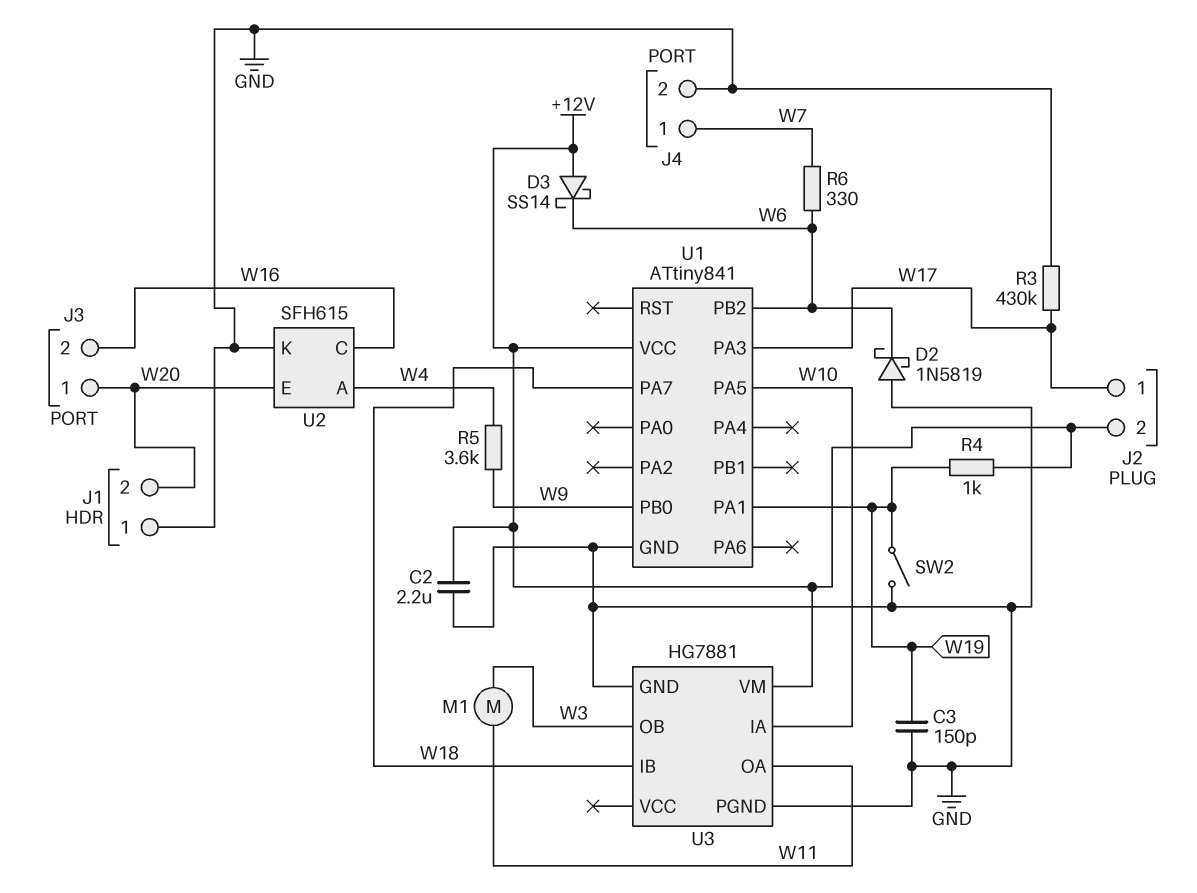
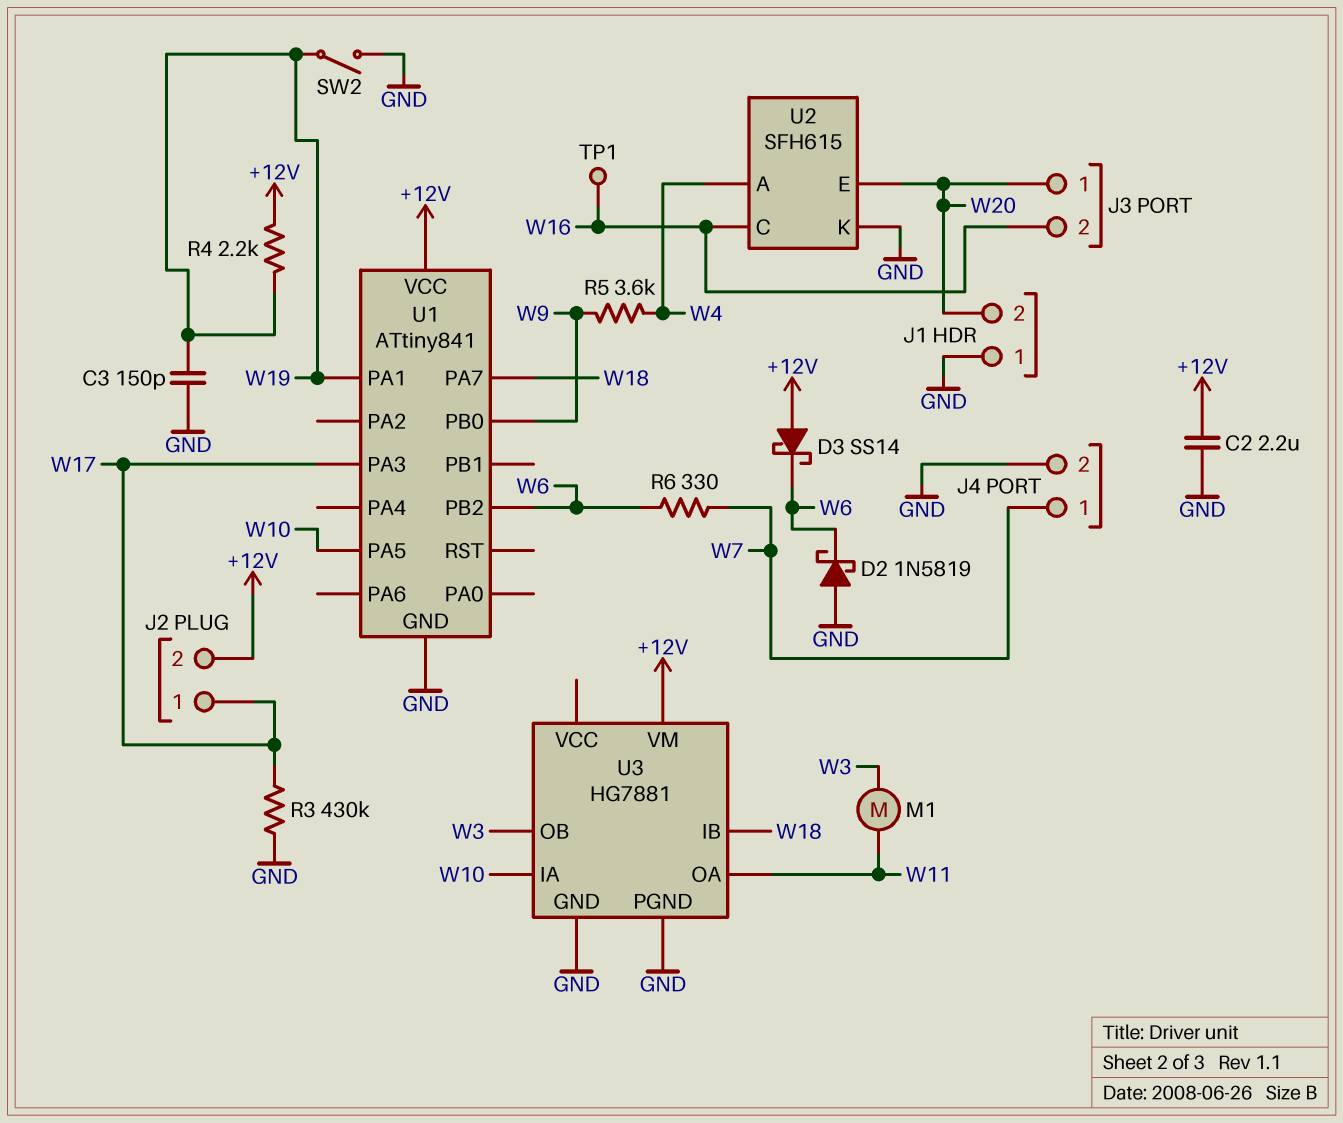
R4: 1k (+12V, W19) -> 2.2k (+12V, W19)
TP1: none -> test point (W16)

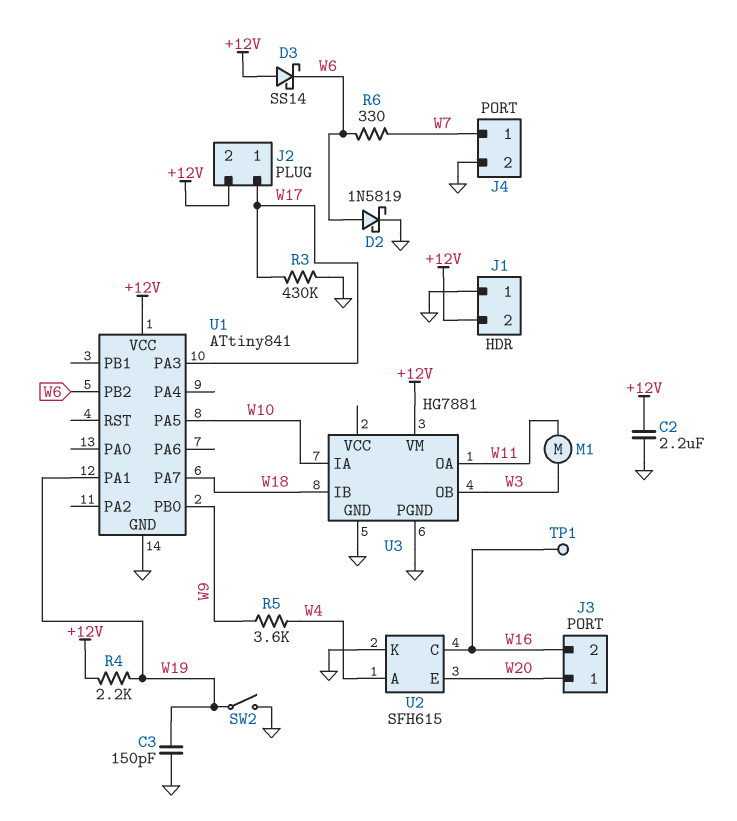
D2: schottky 1N5819 (A GND, K W6) -> schottky 1N5819 (A W6, K GND)
J1 pin 2: W20 -> +12V

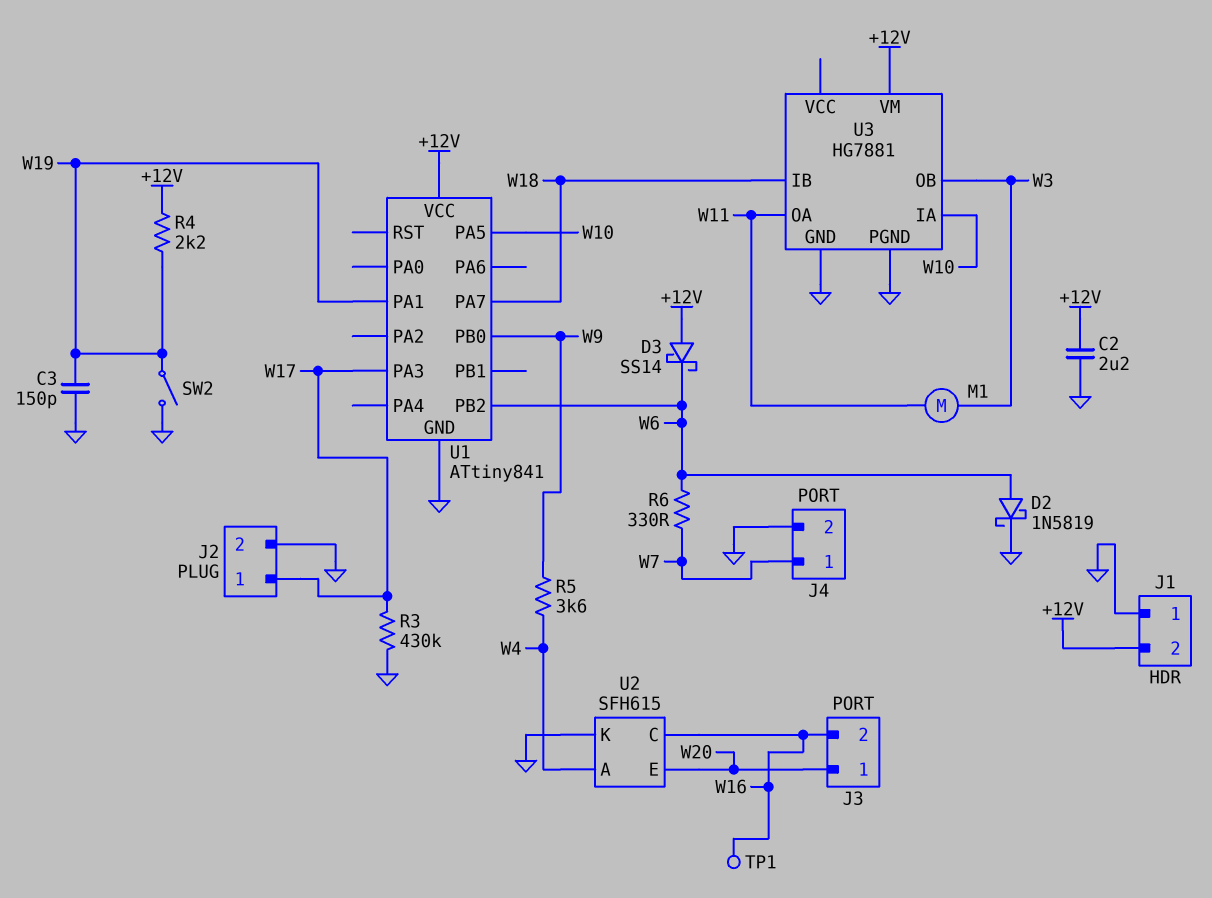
J2 pin 2: +12V -> GND

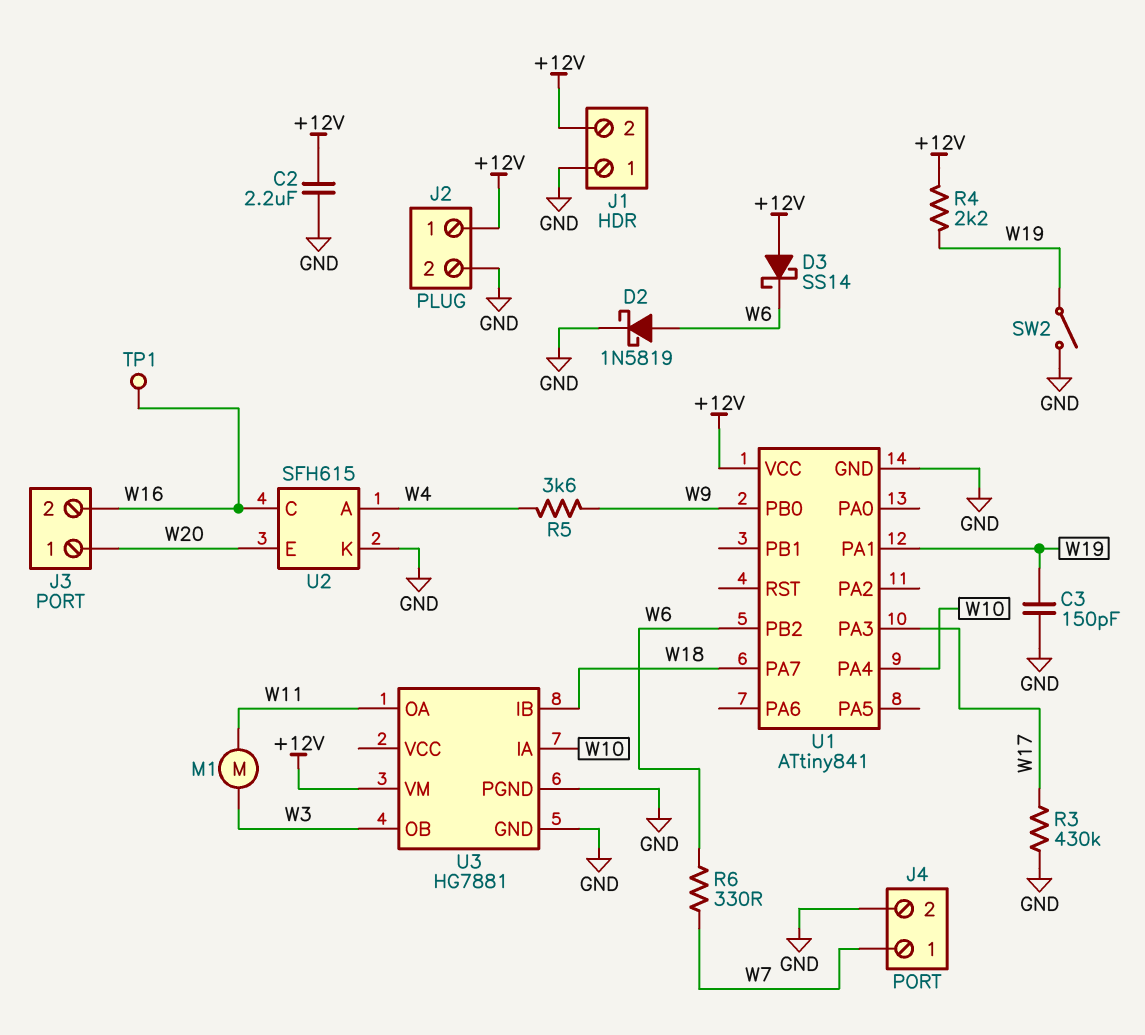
J2 pin 1: W17 -> +12V
U1 pin PA4: none -> W10
U1 pin PA5: W10 -> none

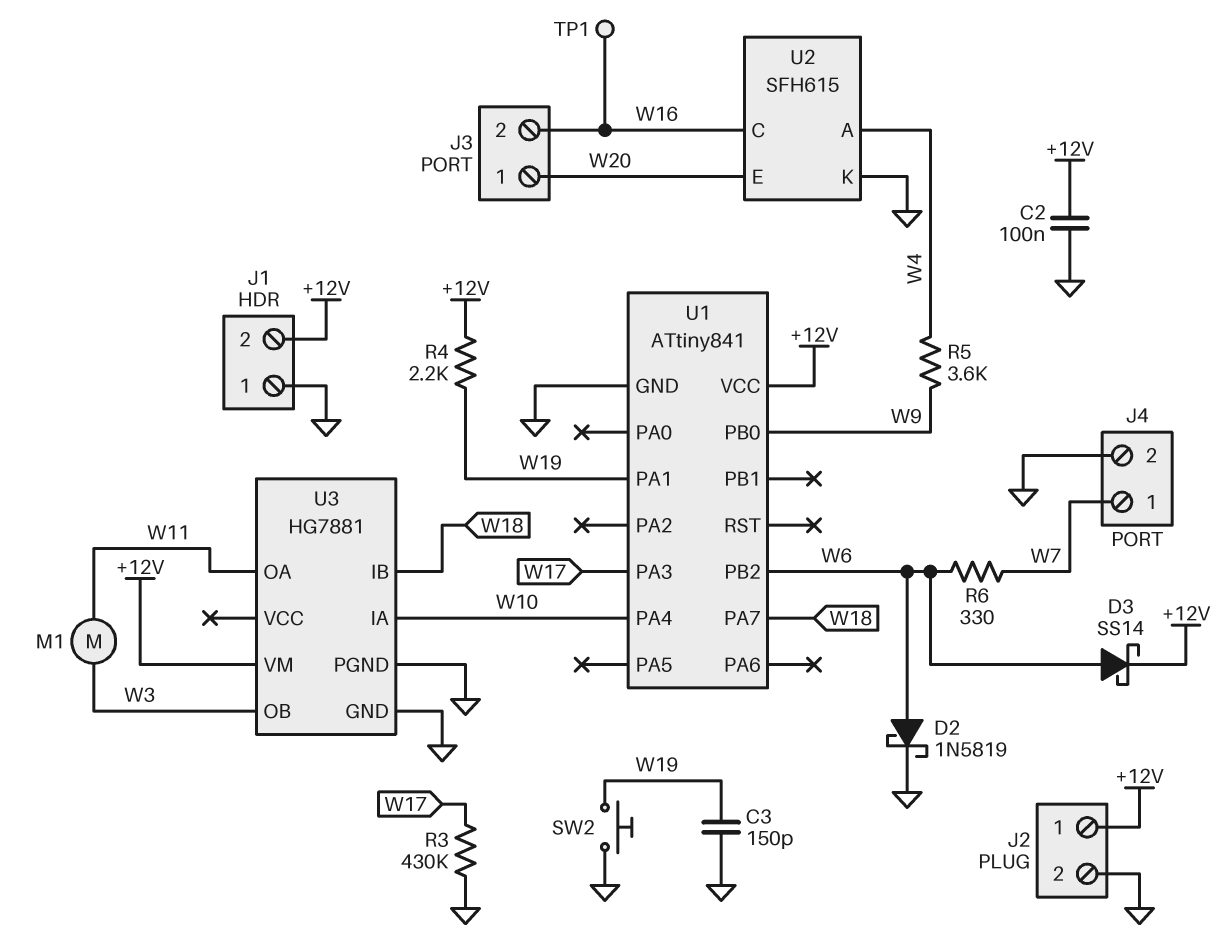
C2: 2.2uF (+12V, GND) -> 100nF (+12V, GND)
D3: schottky SS14 (A +12V, K W6) -> schottky SS14 (A W6, K +12V)
SW2: switch (GND, W19) -> button (GND, W19)

